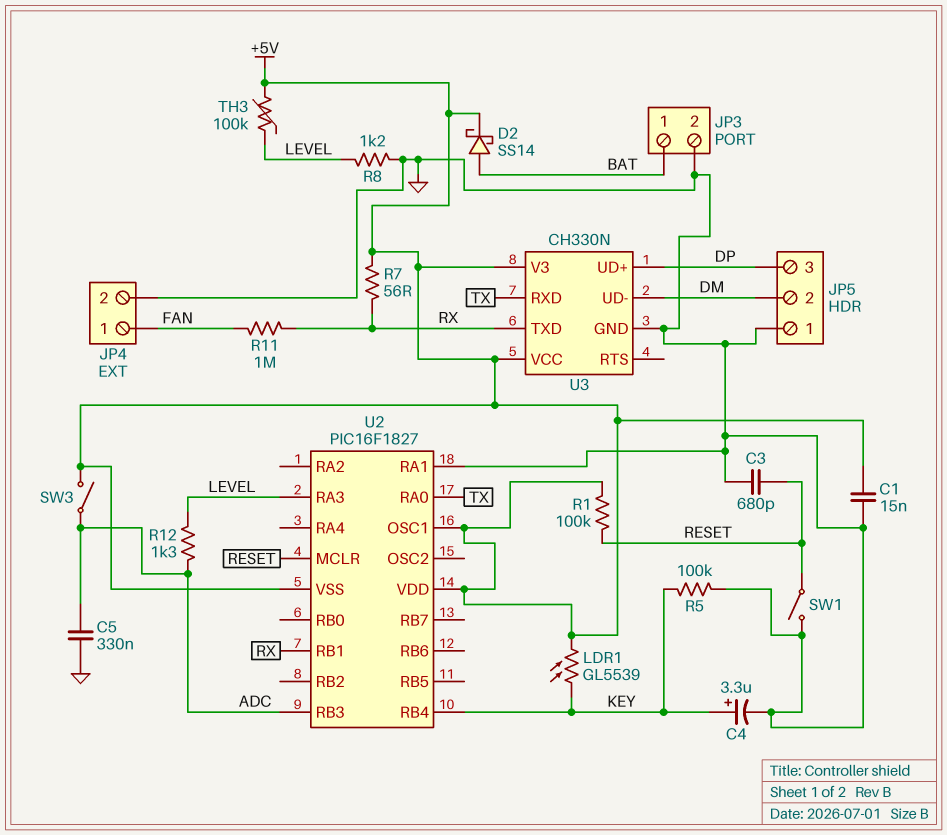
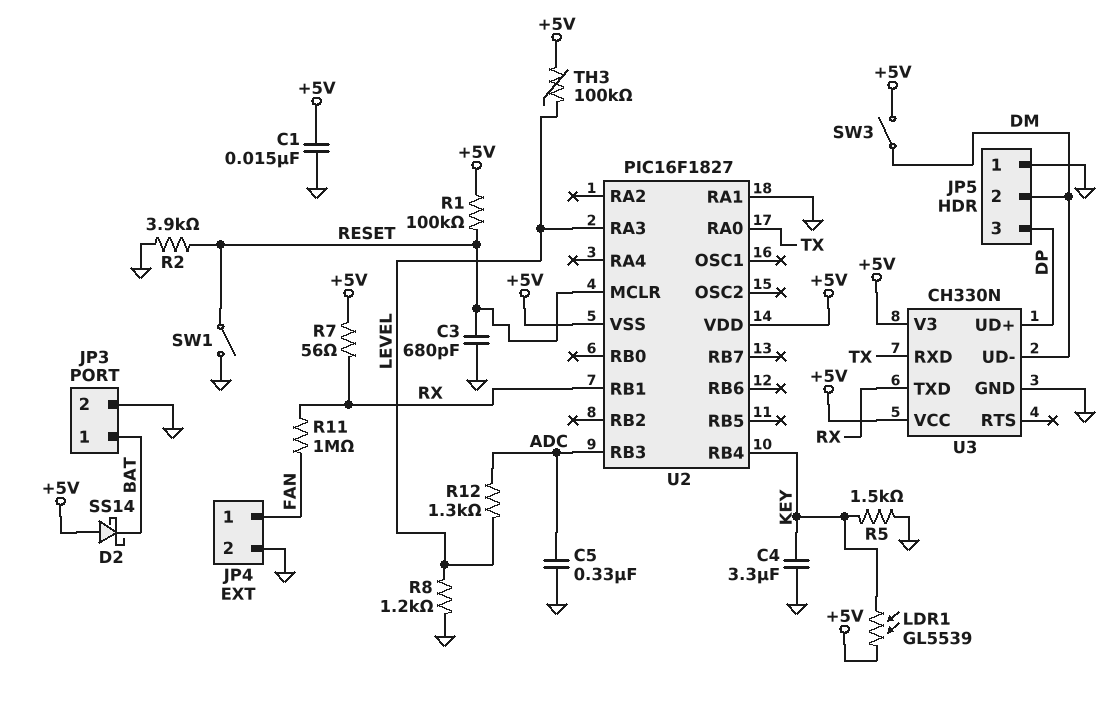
C4: 3.3uF (plus KEY, minus GND) -> 3.3uF (GND, KEY)
D2: schottky SS14 (A BAT, K +5V) -> schottky SS14 (A +5V, K BAT)
R2: none -> 3.9k (GND, RESET)
R5: 100k (GND, KEY) -> 1.5k (GND, KEY)
SW3: switch (+5V, ADC) -> switch (+5V, DM)
U2 pin OSC1: +5V -> none

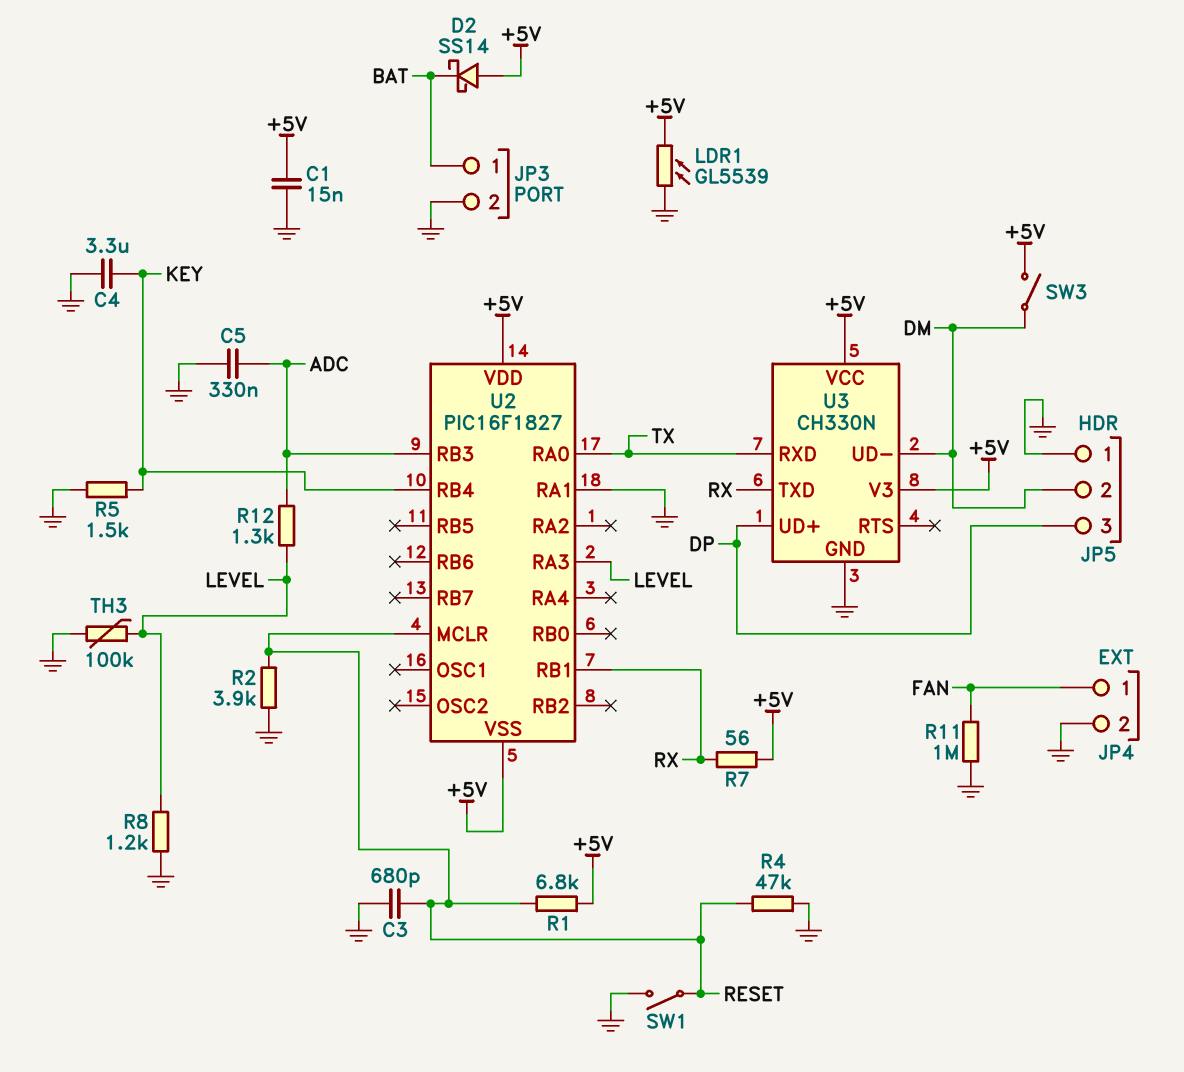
LDR1: GL5539 (+5V, KEY) -> GL5539 (+5V, GND)
R1: 100k (+5V, RESET) -> 6.8k (+5V, RESET)
R4: none -> 47k (GND, RESET)
R11: 1M (FAN, RX) -> 1M (FAN, GND)
TH3: 100k (+5V, LEVEL) -> 100k (GND, LEVEL)

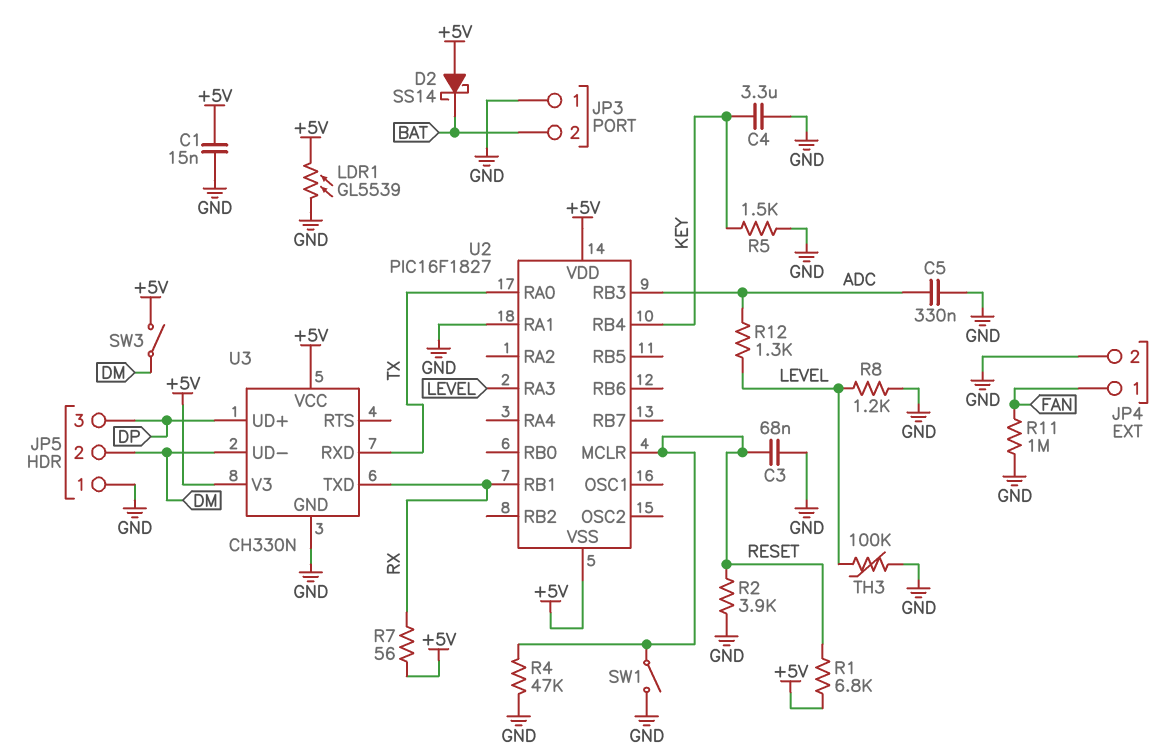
C3: 680pF (GND, RESET) -> 68nF (GND, RESET)
JP3 pin 1: BAT -> GND
JP3 pin 2: GND -> BAT

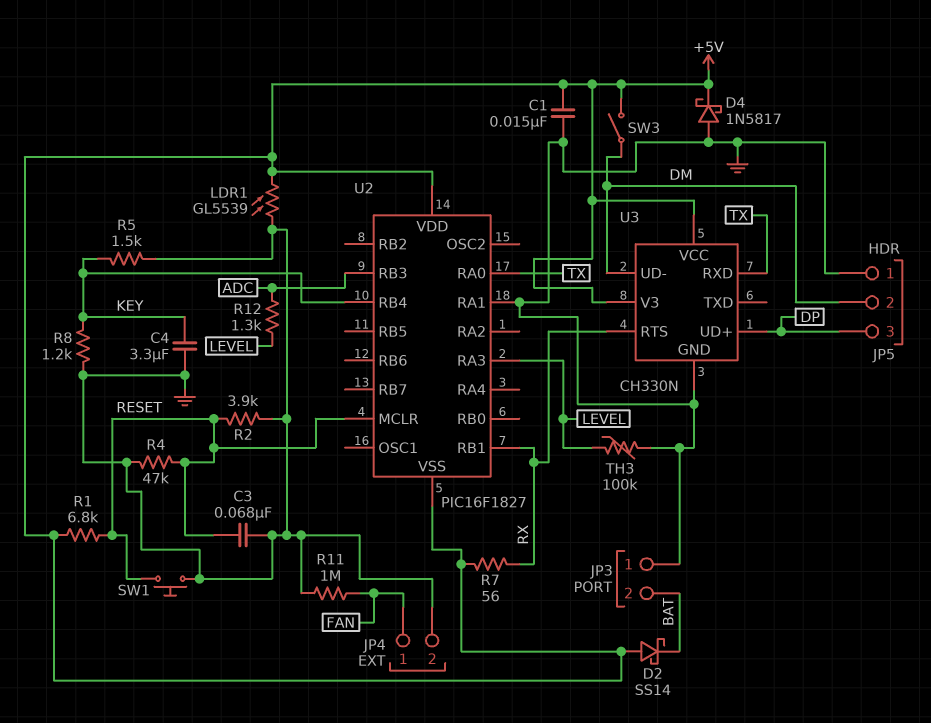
C5: 330nF (ADC, GND) -> none
D4: none -> schottky 1N5817 (A GND, K +5V)
R8: 1.2k (GND, LEVEL) -> 1.2k (GND, KEY)
SW1: switch (GND, RESET) -> button (GND, RESET)
U3 pin RTS: none -> RX
U3 pin TXD: RX -> none

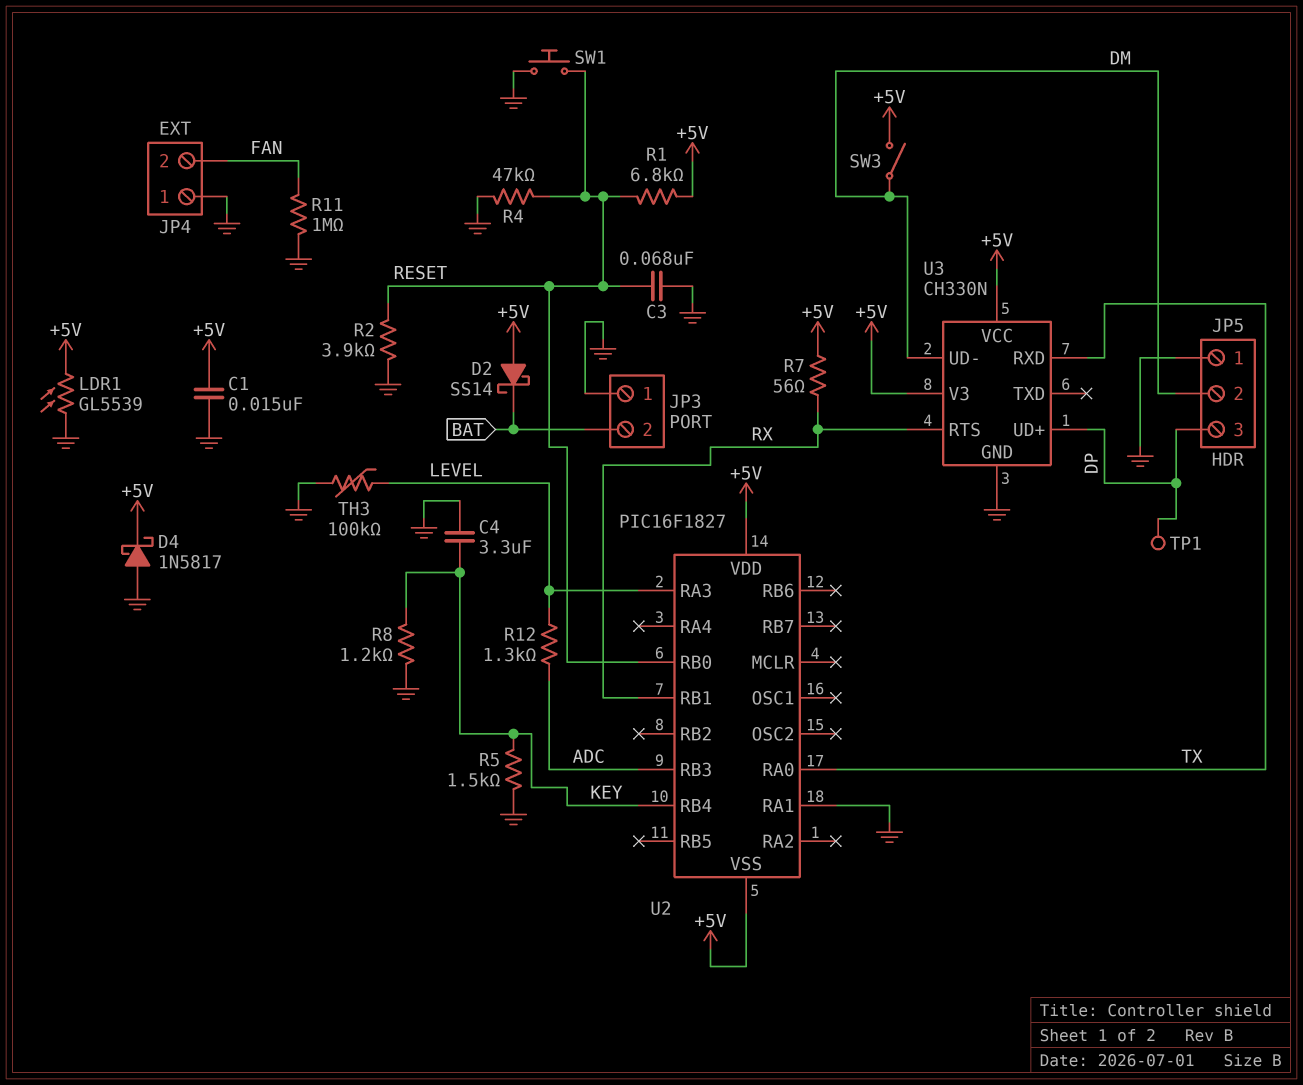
JP4 pin 1: FAN -> GND
JP4 pin 2: GND -> FAN
TP1: none -> test point (DP)
U2 pin MCLR: RESET -> none
U2 pin RB0: none -> RESET

